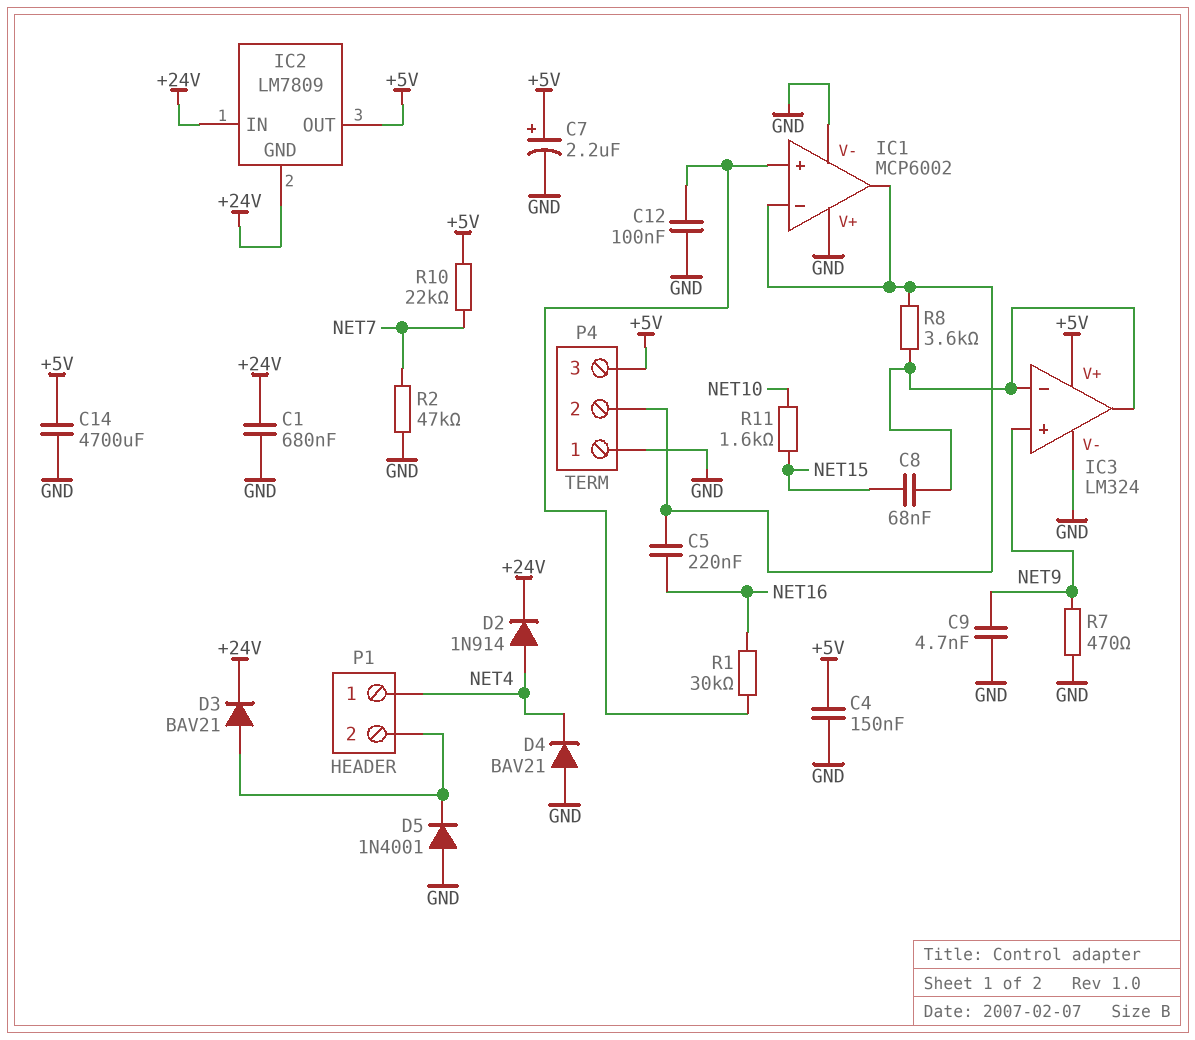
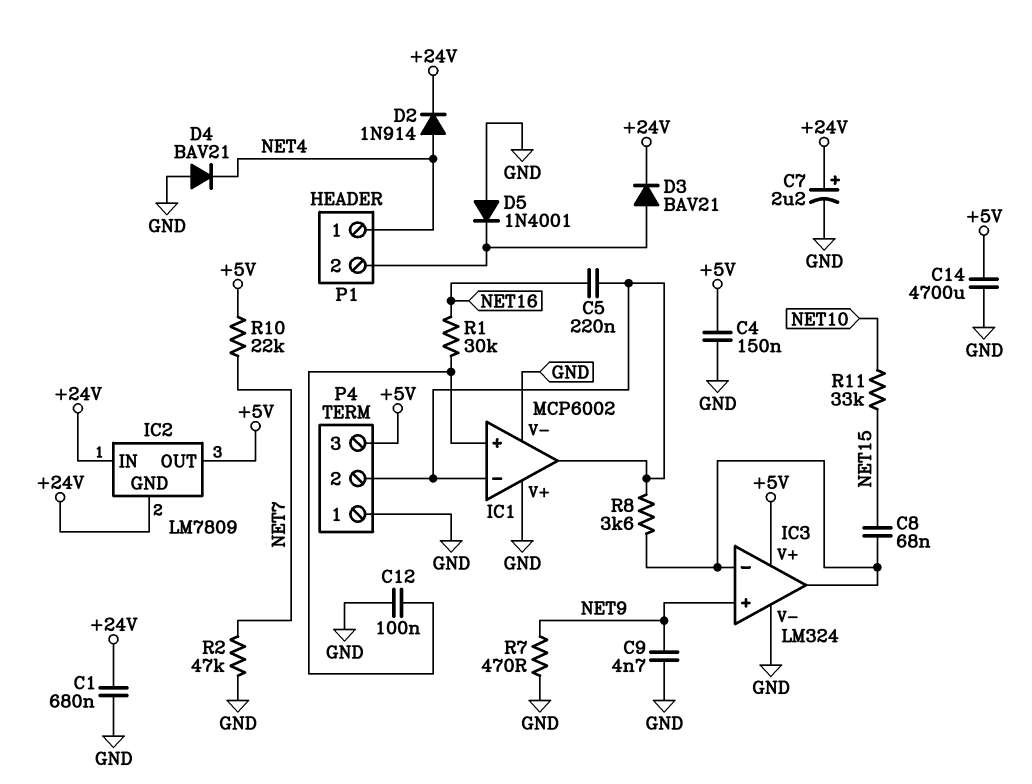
C7: 2.2uF (plus +5V, minus GND) -> 2.2uF (plus +24V, minus GND)
R11: 1.6k (NET10, NET15) -> 33k (NET10, NET15)

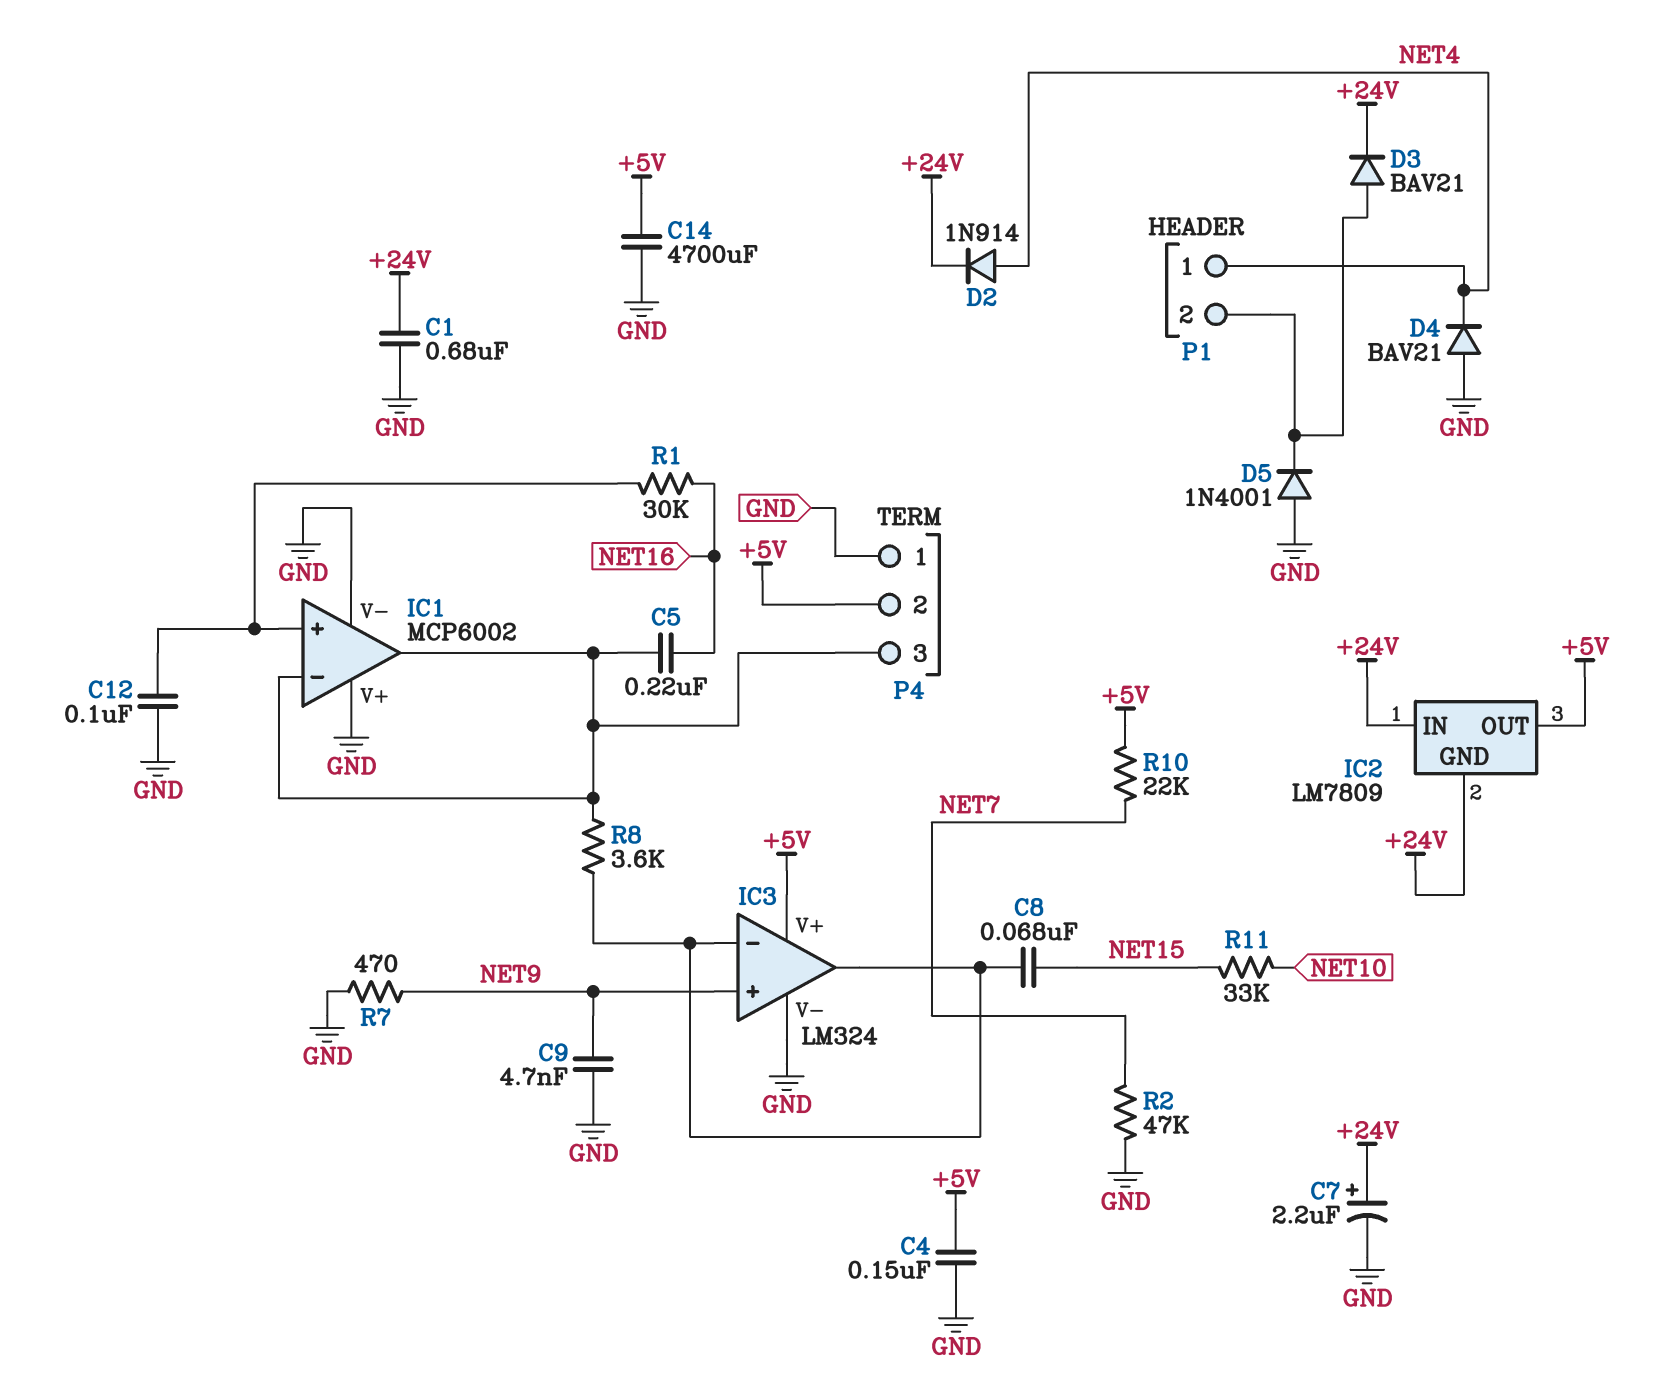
P4 pin 2: IC1/in- -> +5V
P4 pin 3: +5V -> IC1/in-

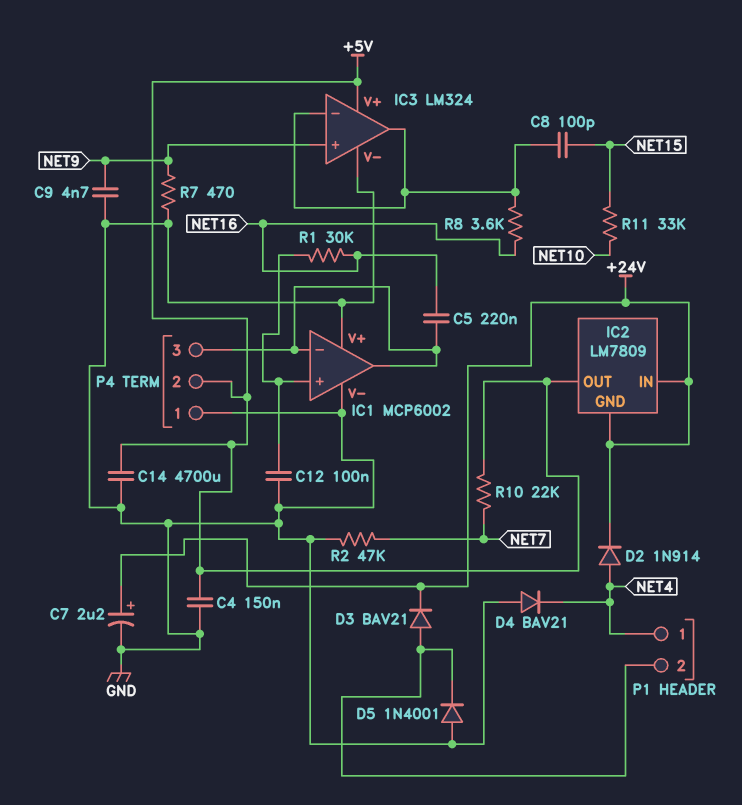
C1: 680nF (+24V, GND) -> none
C8: 68nF (IC3/in-, NET15) -> 100pF (IC3/in-, NET15)
R8: 3.6k (IC1/in-, IC3/in-) -> 3.6k (IC3/in-, NET16)

